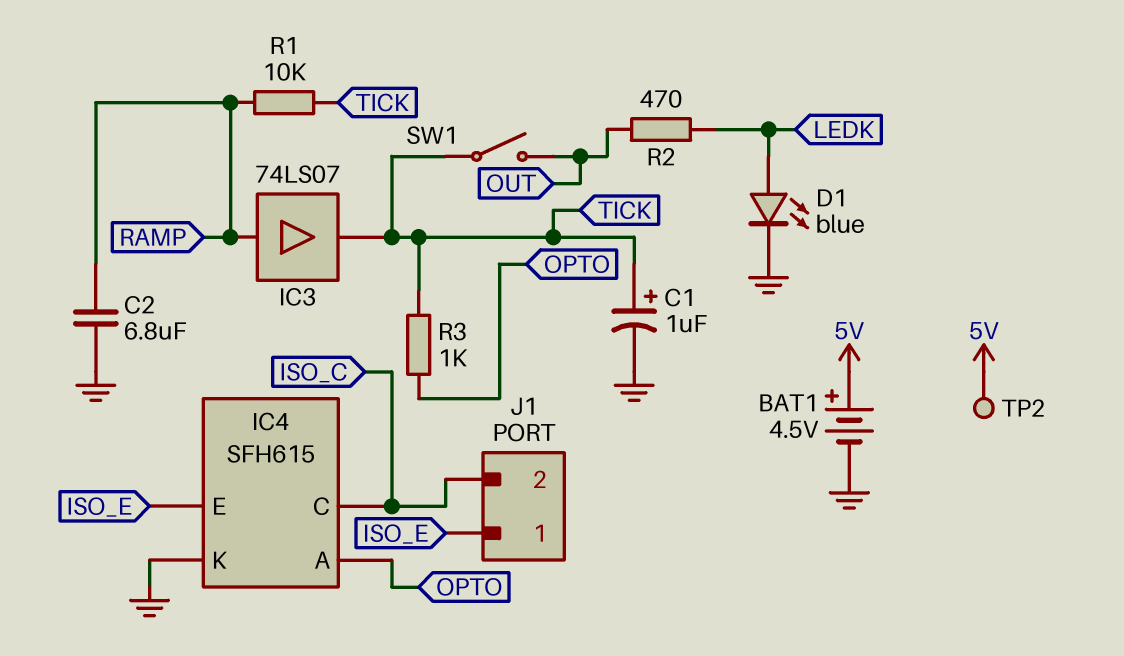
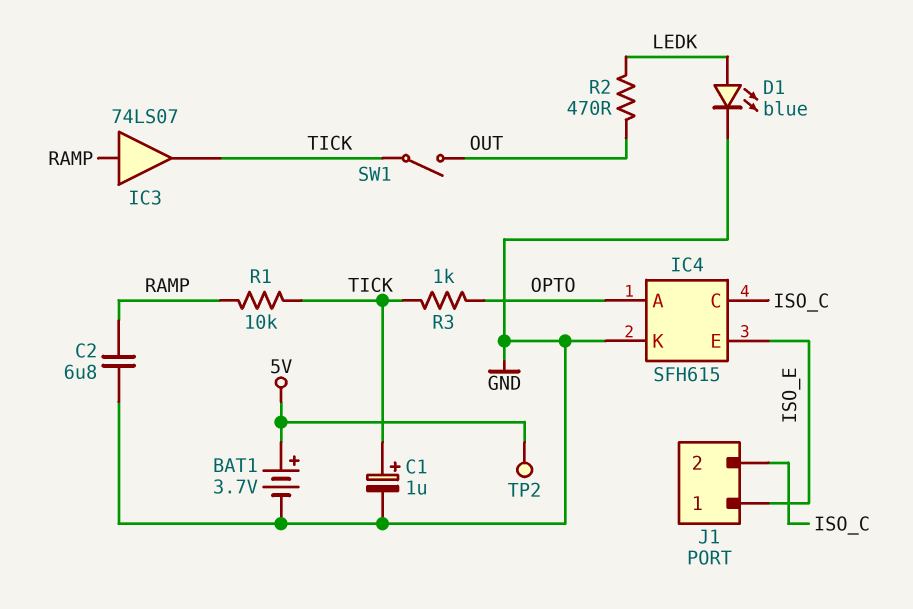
BAT1: 4.5V (plus 5V, minus GND) -> 3.7V (plus 5V, minus GND)

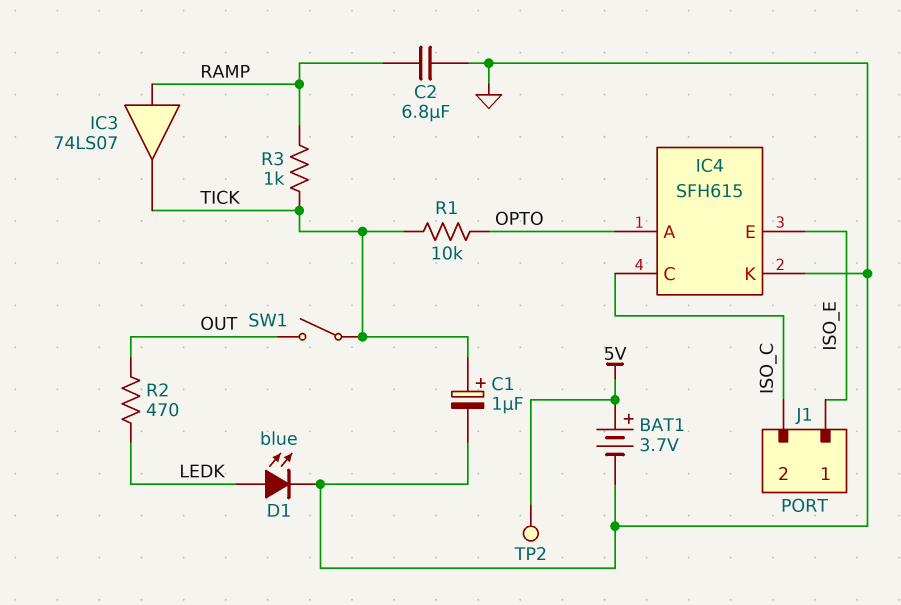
R1: 10k (RAMP, TICK) -> 10k (OPTO, TICK)
R3: 1k (OPTO, TICK) -> 1k (RAMP, TICK)

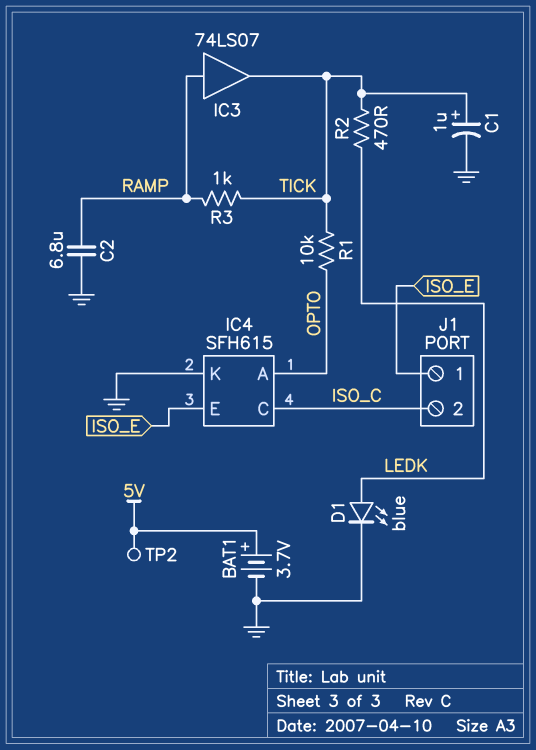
R2: 470 (LEDK, OUT) -> 470 (LEDK, TICK)
SW1: switch (OUT, TICK) -> none

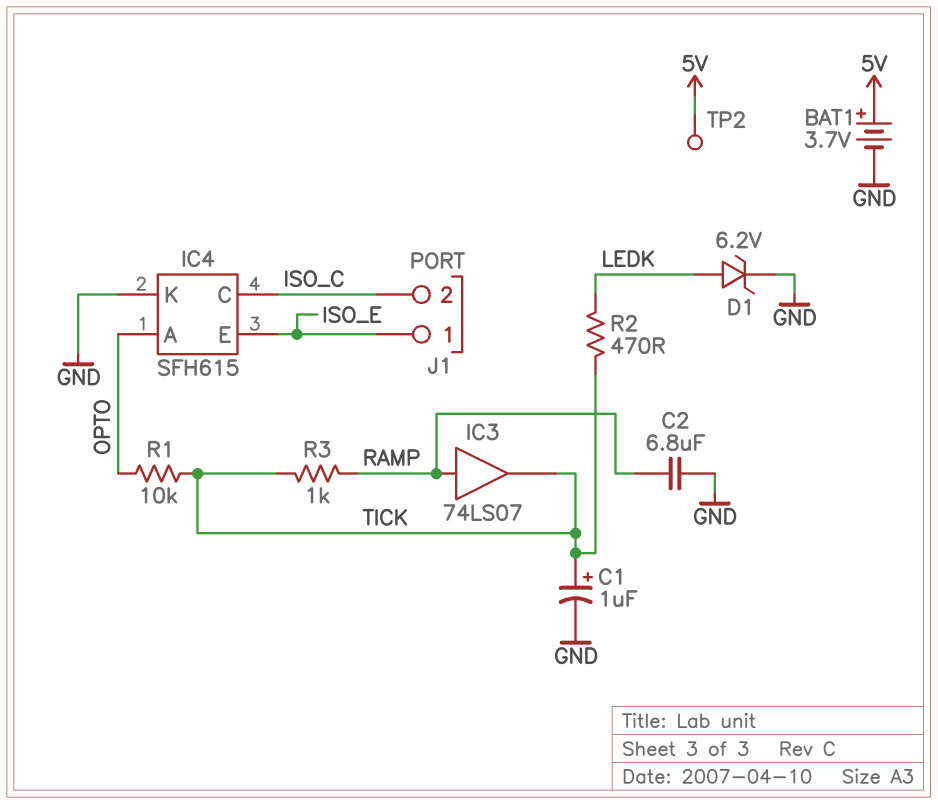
D1: LED blue (A LEDK, K GND) -> zener 6.2V (A LEDK, K GND)

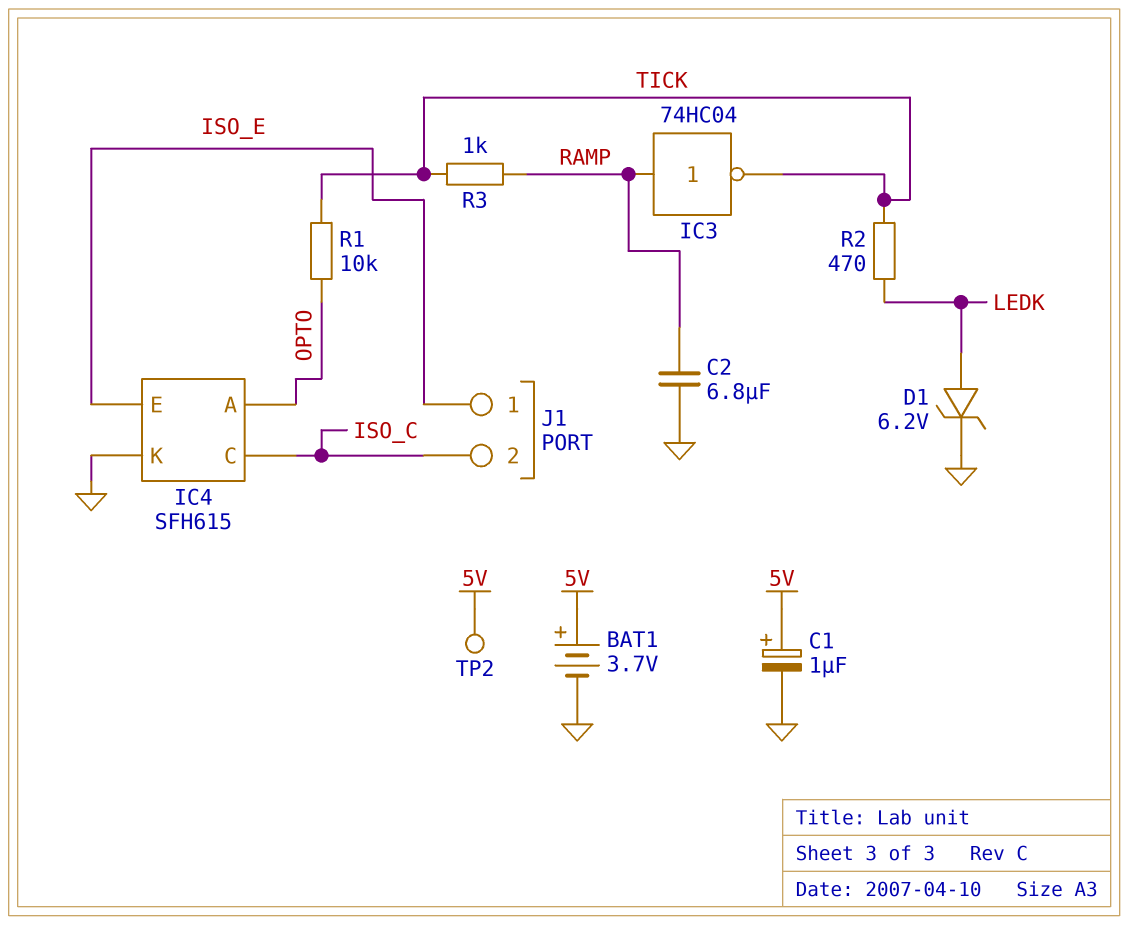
C1: 1uF (plus TICK, minus GND) -> 1uF (plus 5V, minus GND)
IC3: buffer 74LS07 (in RAMP, out TICK) -> NOT 74HC04 (in RAMP, out TICK)

